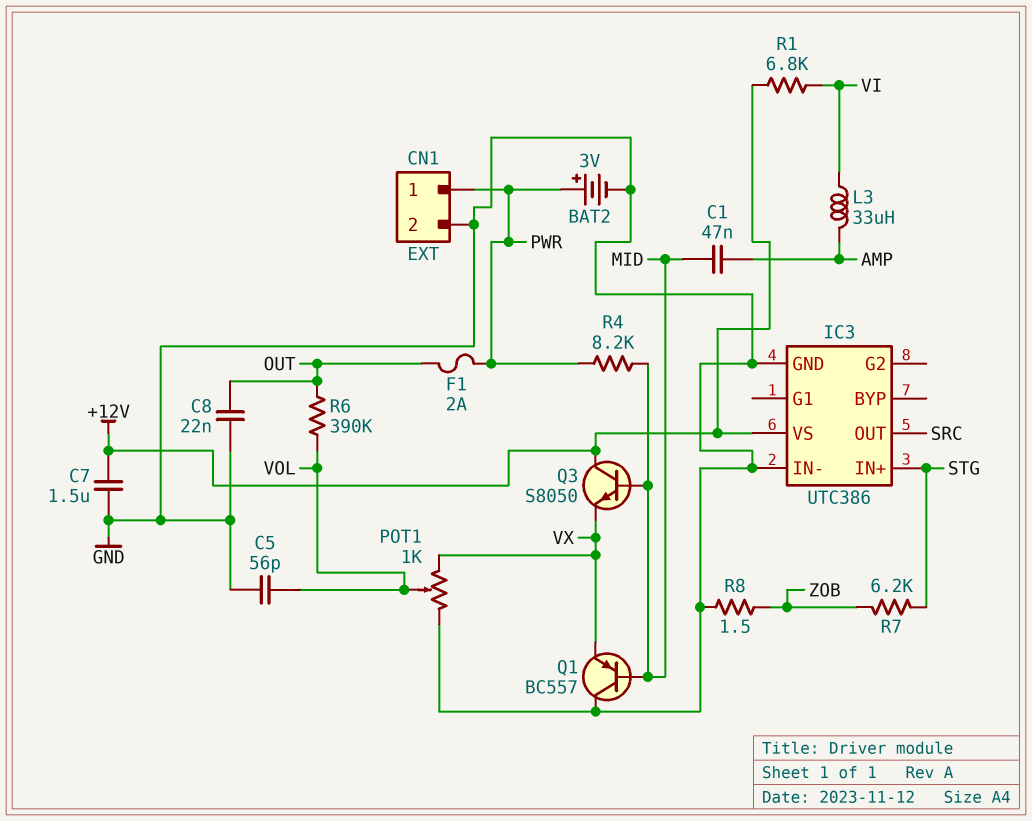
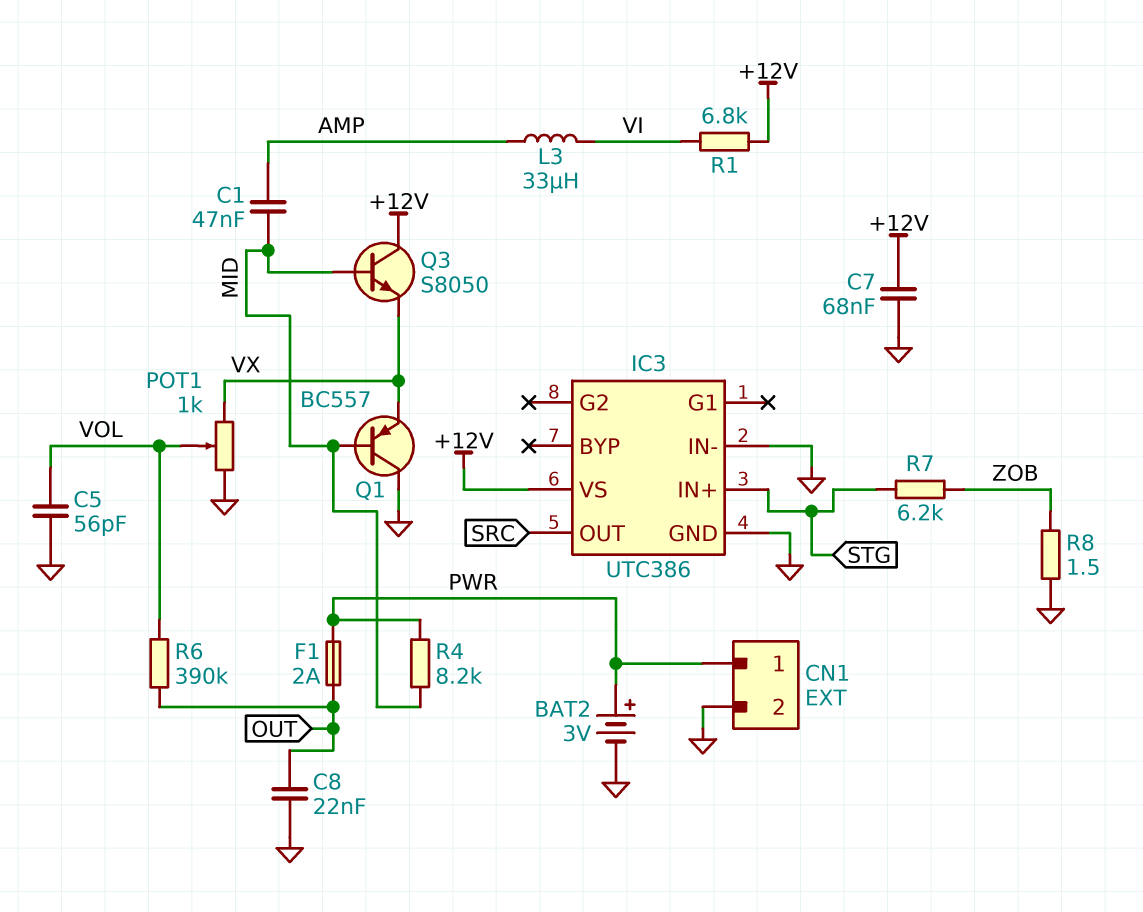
C7: 1.5uF (+12V, GND) -> 68nF (+12V, GND)

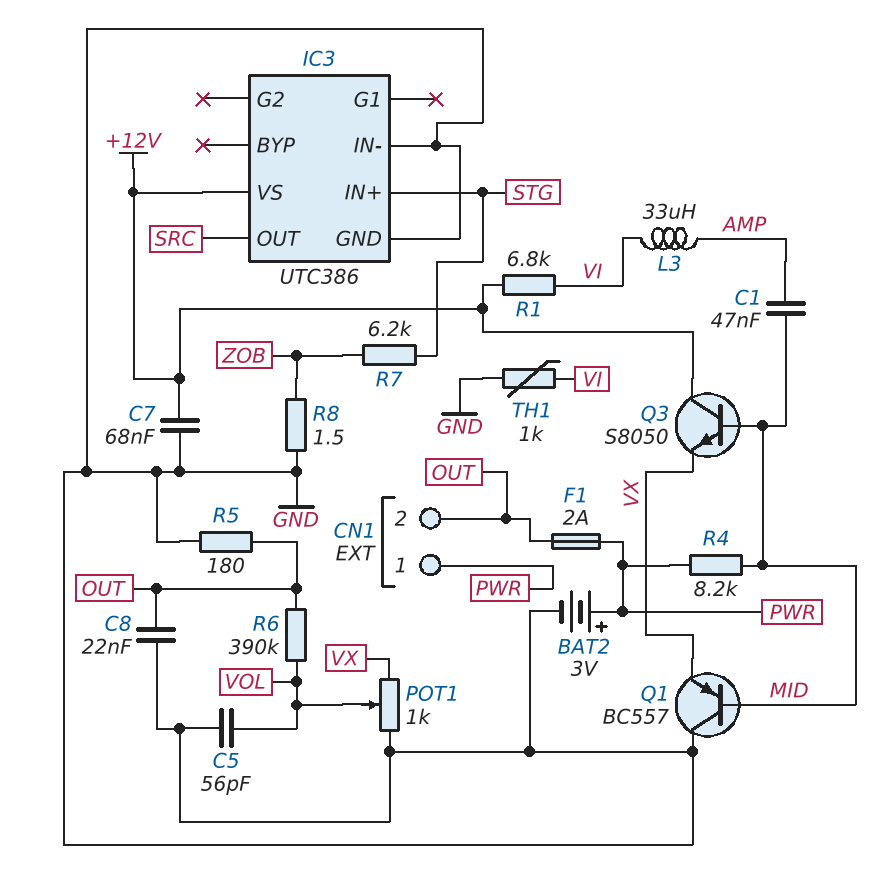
CN1 pin 2: GND -> OUT
R5: none -> 180 (GND, OUT)
TH1: none -> 1k (GND, VI)

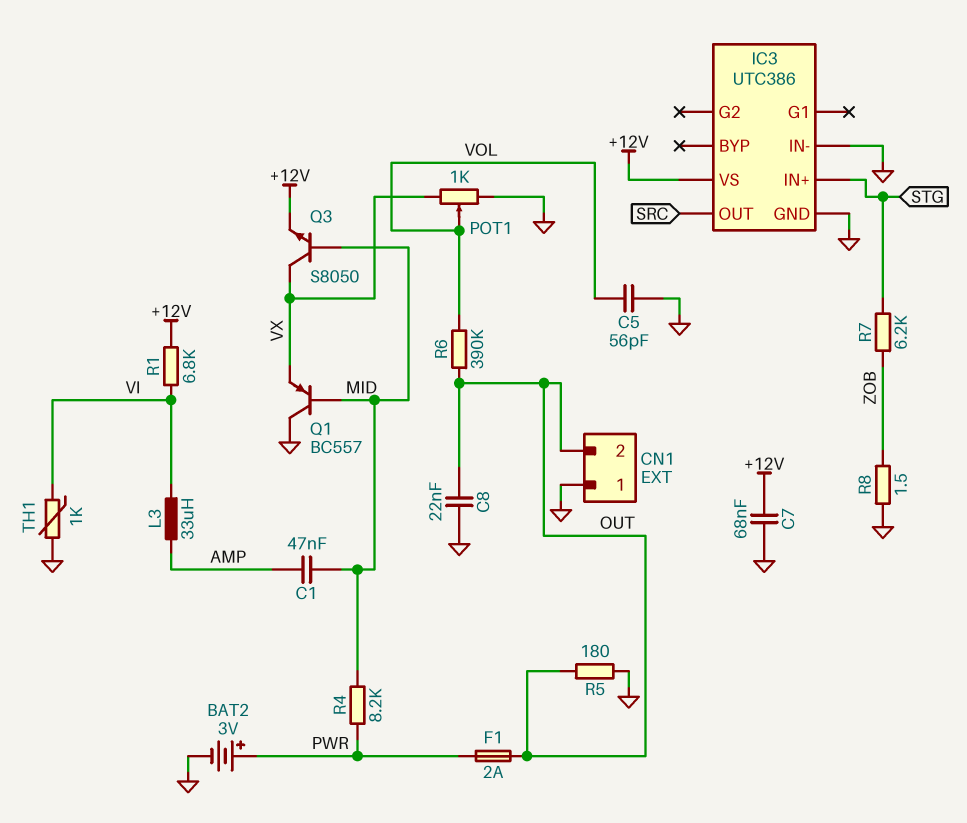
CN1 pin 1: PWR -> GND
Q3: NPN S8050 (B MID, C +12V, E VX) -> NPN S8050 (B MID, C VX, E +12V)

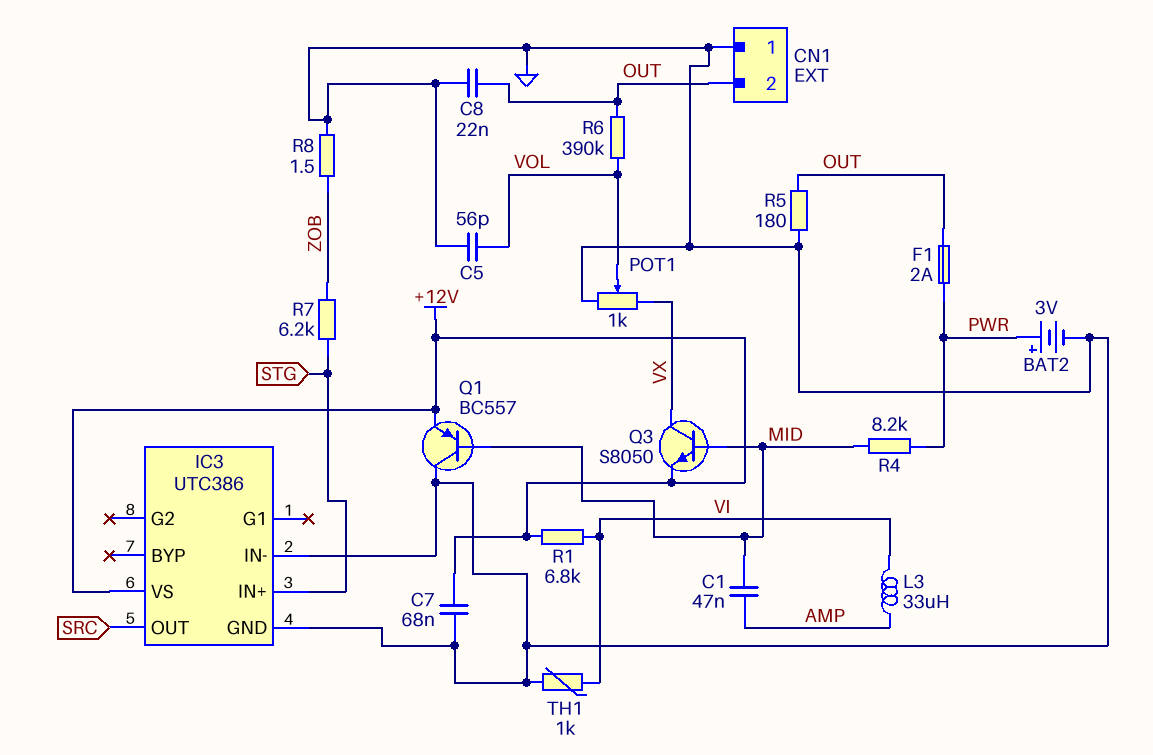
Q1: PNP BC557 (B MID, C GND, E VX) -> PNP BC557 (B MID, C GND, E +12V)

